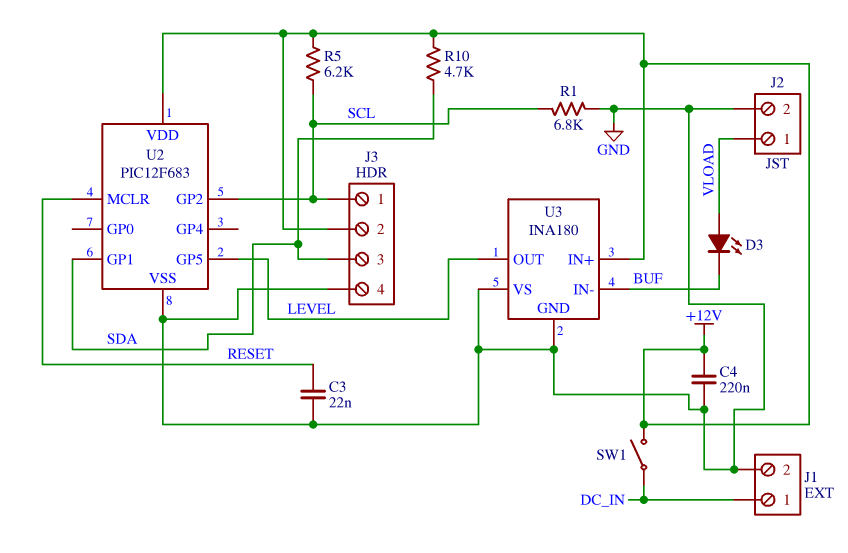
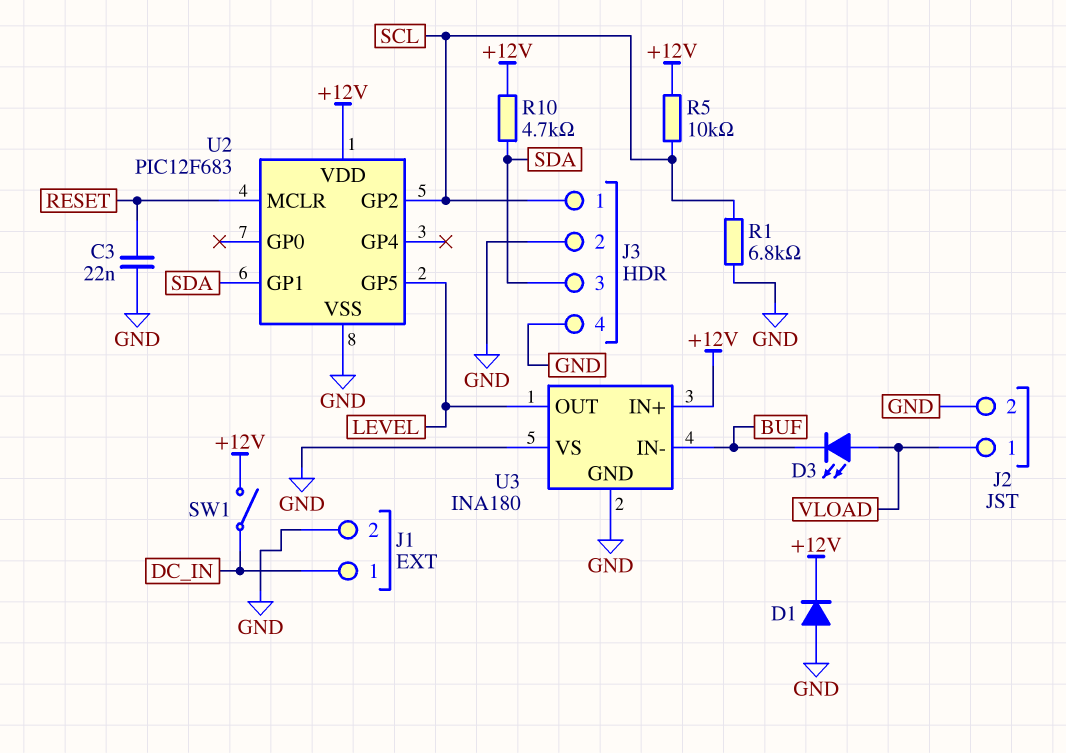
C4: 220nF (+12V, GND) -> none
D1: none -> diode (A GND, K +12V)
J3 pin 2: +12V -> GND
R5: 6.2k (+12V, SCL) -> 10k (+12V, SCL)

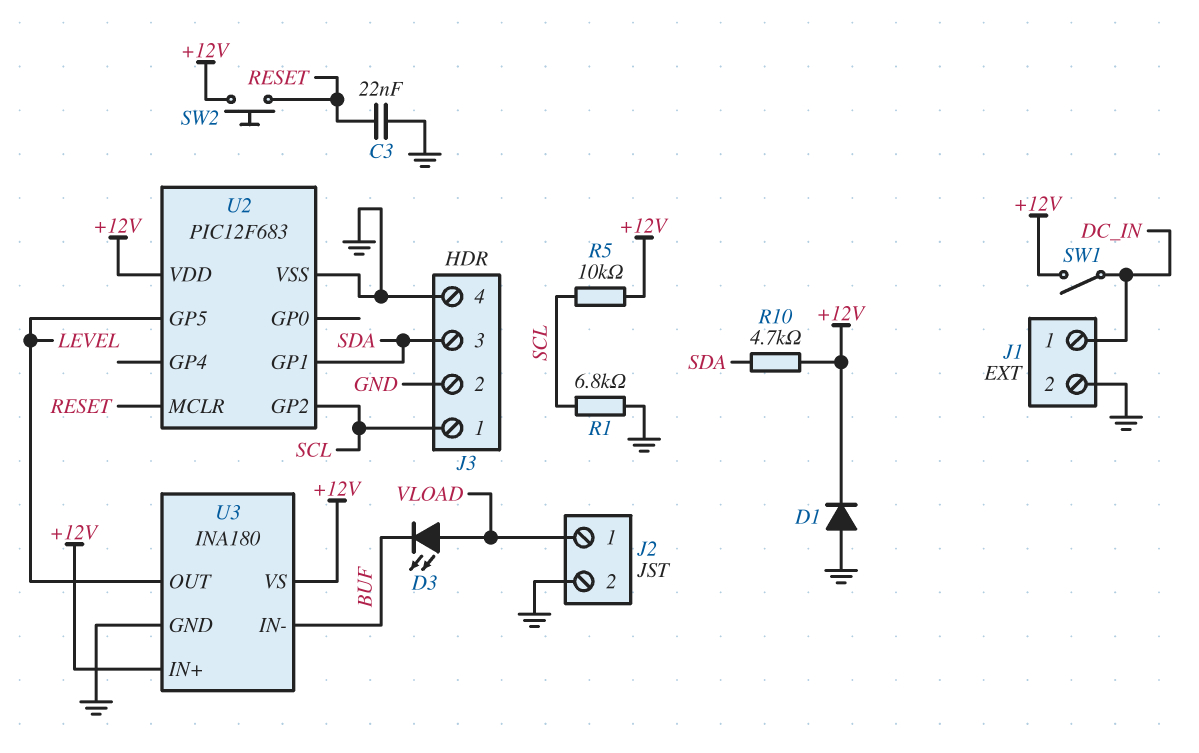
SW2: none -> button (+12V, RESET)
U3 pin VS: GND -> +12V

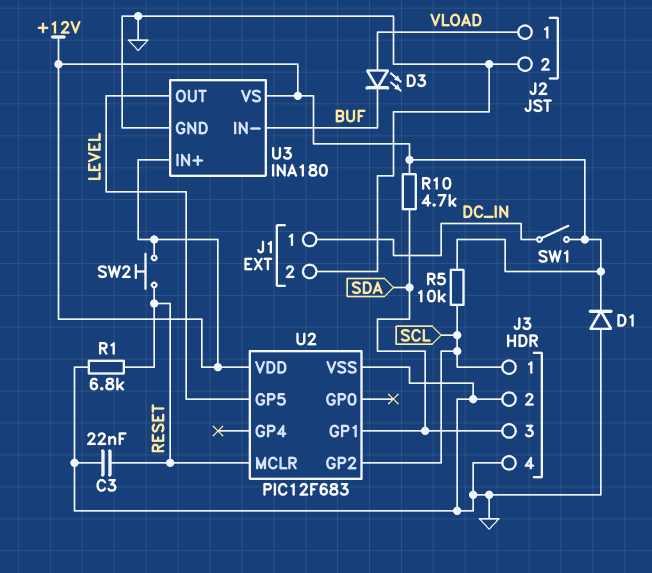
R1: 6.8k (GND, SCL) -> 6.8k (GND, RESET)

